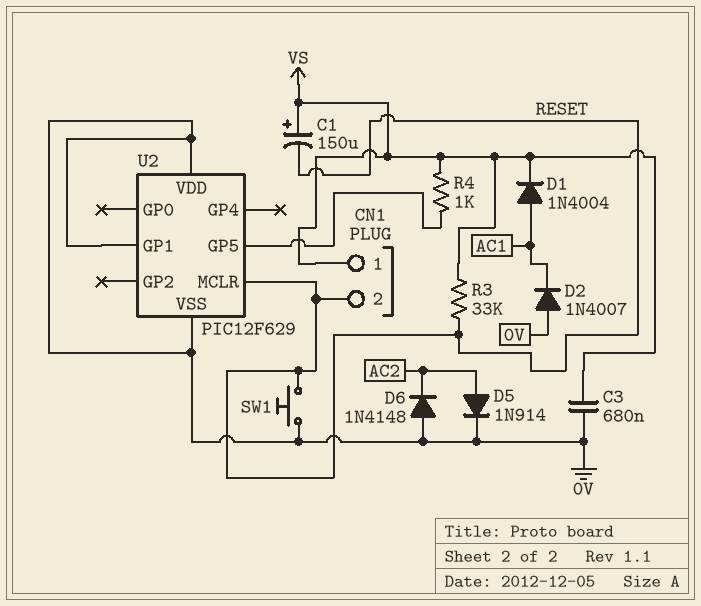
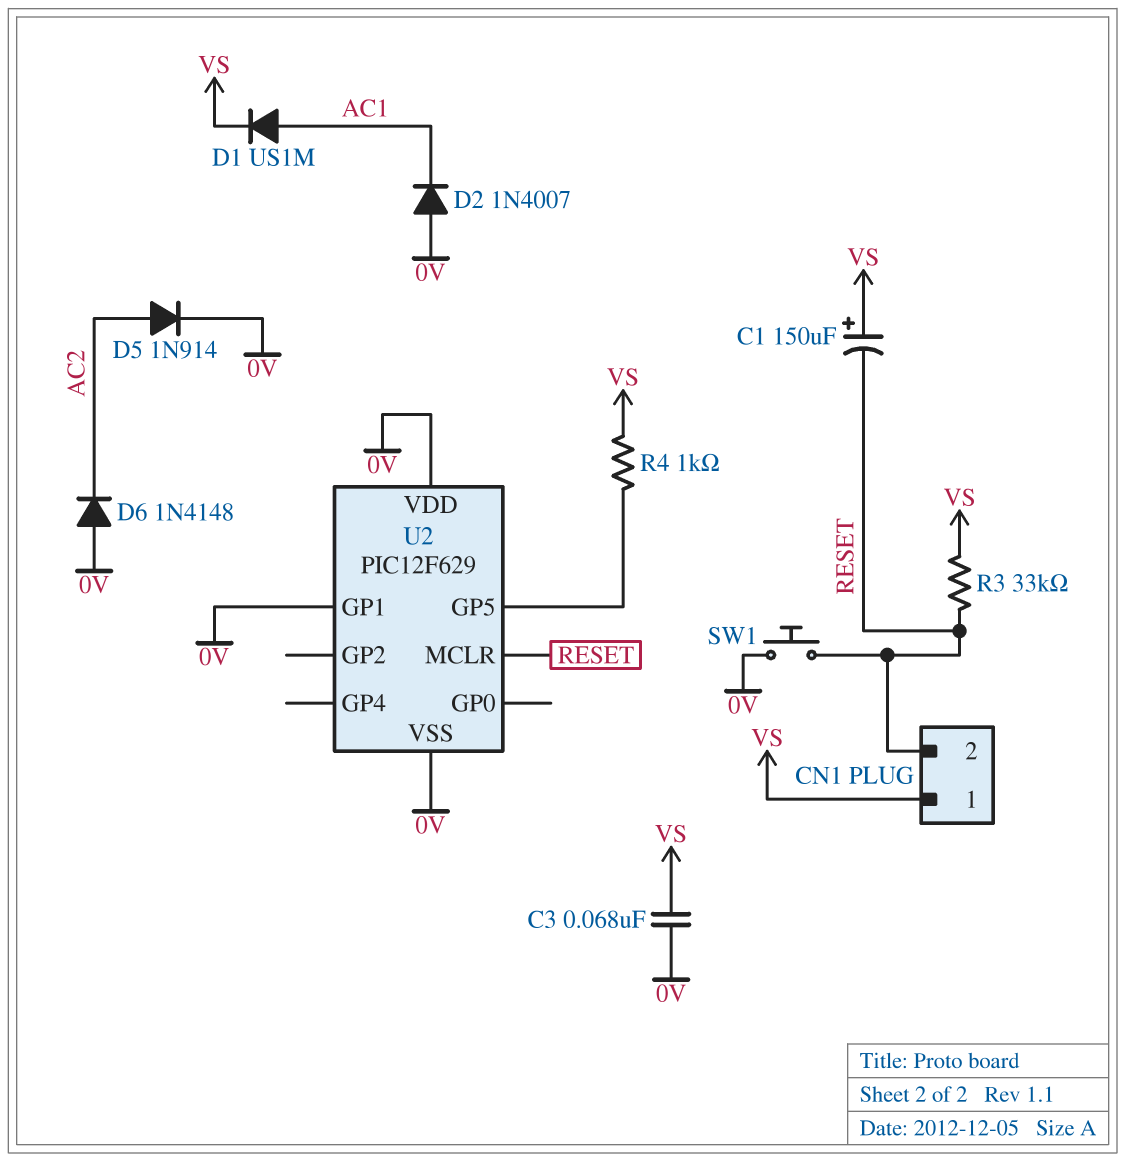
C3: 680nF (0V, VS) -> 68nF (0V, VS)
D1: diode 1N4004 (A AC1, K VS) -> diode US1M (A AC1, K VS)

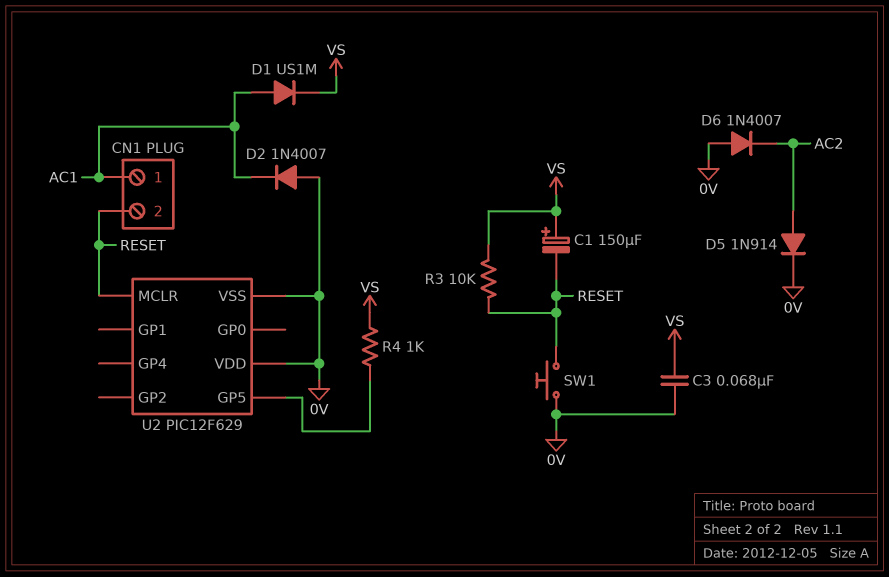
CN1 pin 1: VS -> AC1
D6: diode 1N4148 (A 0V, K AC2) -> diode 1N4007 (A 0V, K AC2)
R3: 33k (RESET, VS) -> 10k (RESET, VS)
U2 pin GP1: 0V -> none

